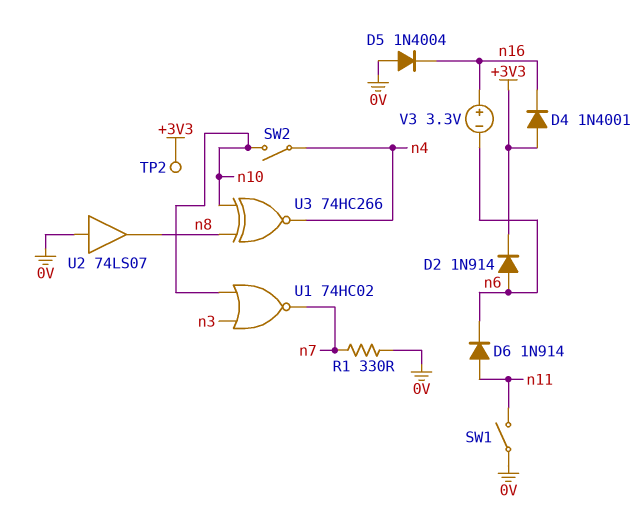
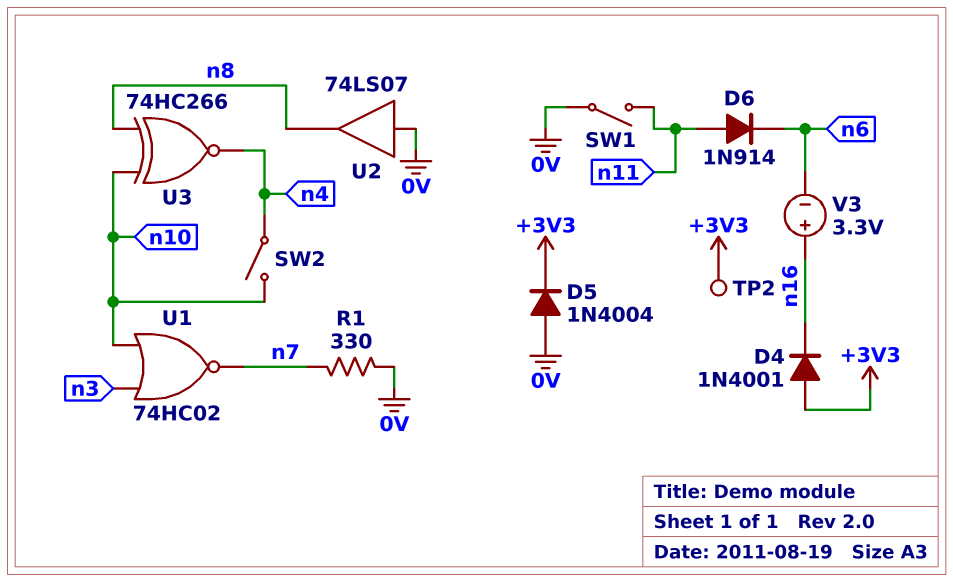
D2: diode 1N914 (A n6, K +3V3) -> none
D5: diode 1N4004 (A 0V, K n16) -> diode 1N4004 (A 0V, K +3V3)

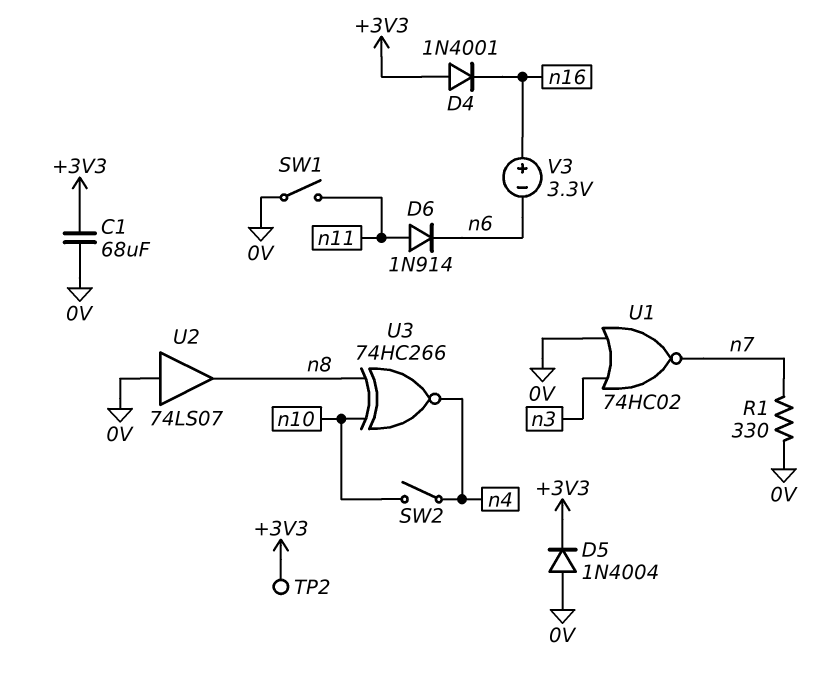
C1: none -> 68uF (+3V3, 0V)
U1: NOR 74HC02 (in n3, in n10, out n7) -> NOR 74HC02 (in 0V, in n3, out n7)

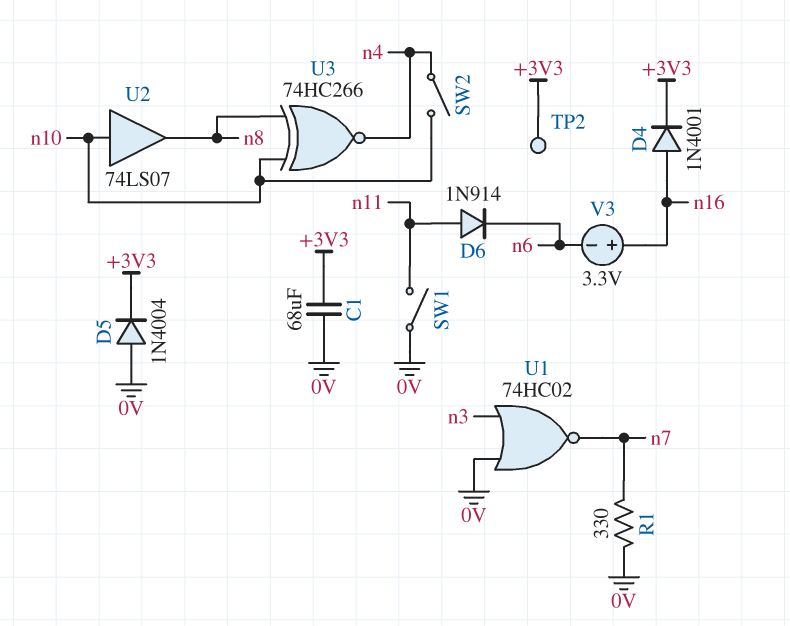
D4: diode 1N4001 (A +3V3, K n16) -> diode 1N4001 (A n16, K +3V3)
U2: buffer 74LS07 (in 0V, out n8) -> buffer 74LS07 (in n10, out n8)

